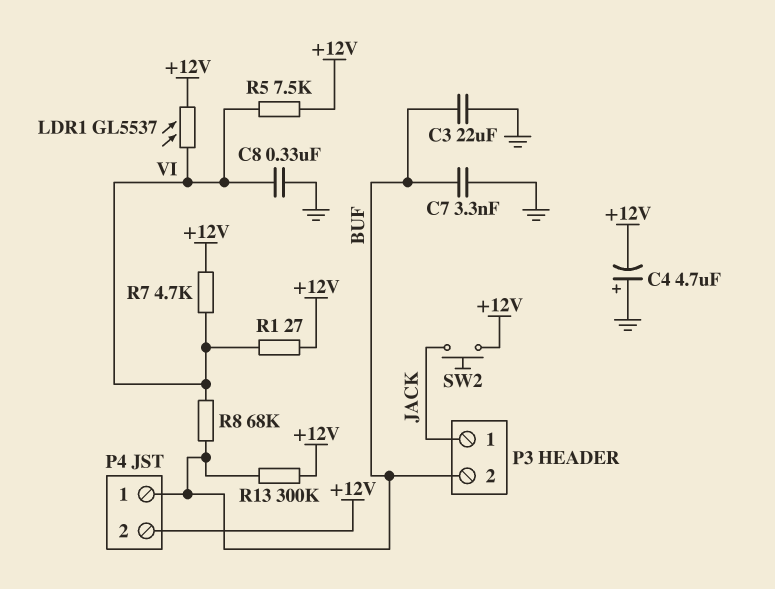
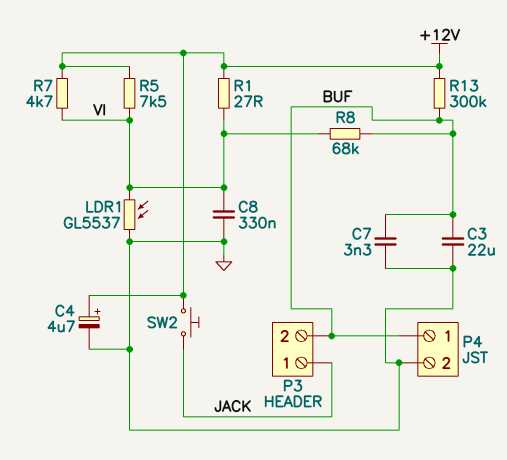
C4: 4.7uF (plus GND, minus +12V) -> 4.7uF (plus +12V, minus GND)
LDR1: GL5537 (+12V, VI) -> GL5537 (GND, VI)
P4 pin 2: +12V -> GND

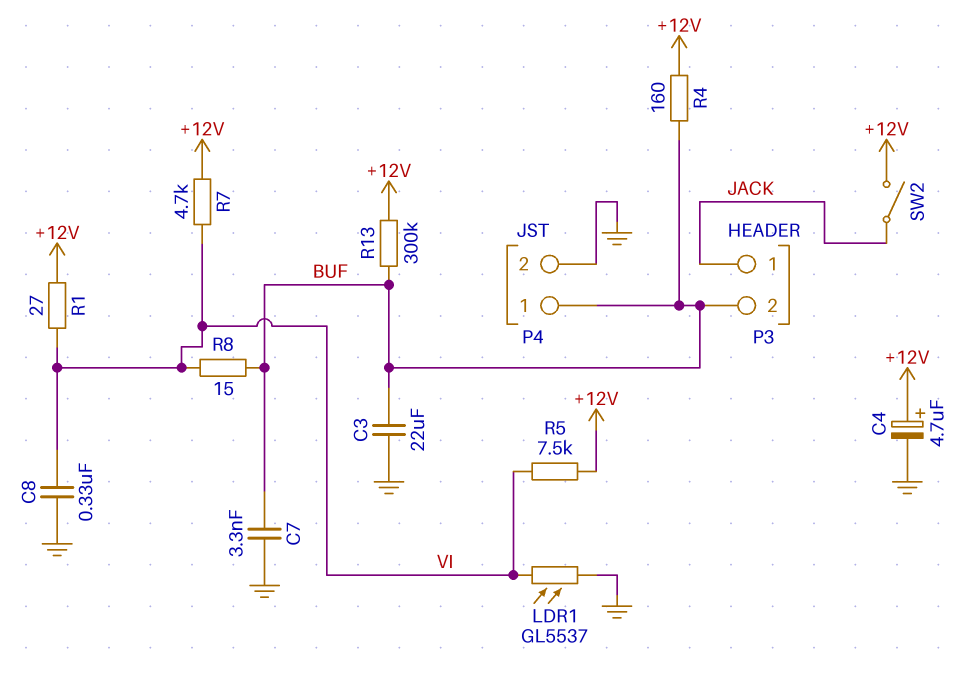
R4: none -> 160 (+12V, BUF)
R8: 68k (BUF, VI) -> 15 (BUF, VI)
SW2: button (+12V, JACK) -> switch (+12V, JACK)

